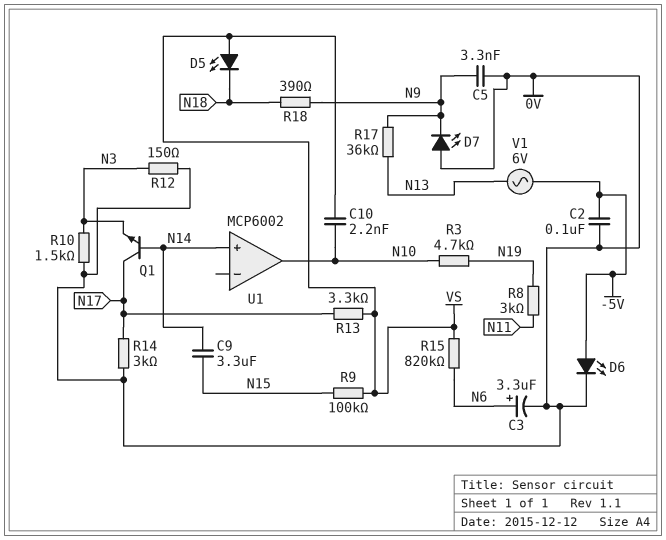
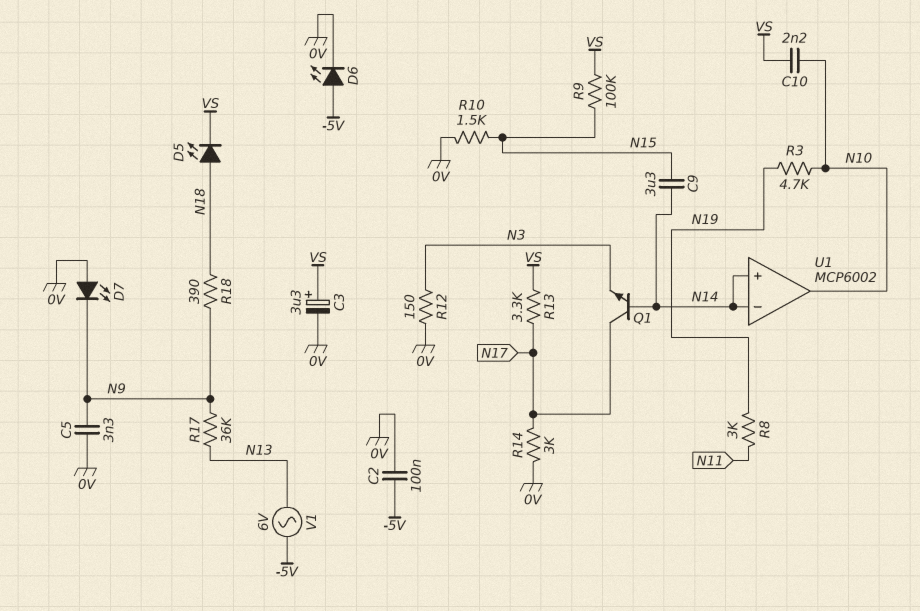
C3: 3.3uF (plus N6, minus 0V) -> 3.3uF (plus VS, minus 0V)
D5: LED (A VS, K N18) -> LED (A N18, K VS)
R10: 1.5k (0V, N3) -> 1.5k (0V, N15)
R15: 820k (N6, VS) -> none
U1 pin in-: none -> N14

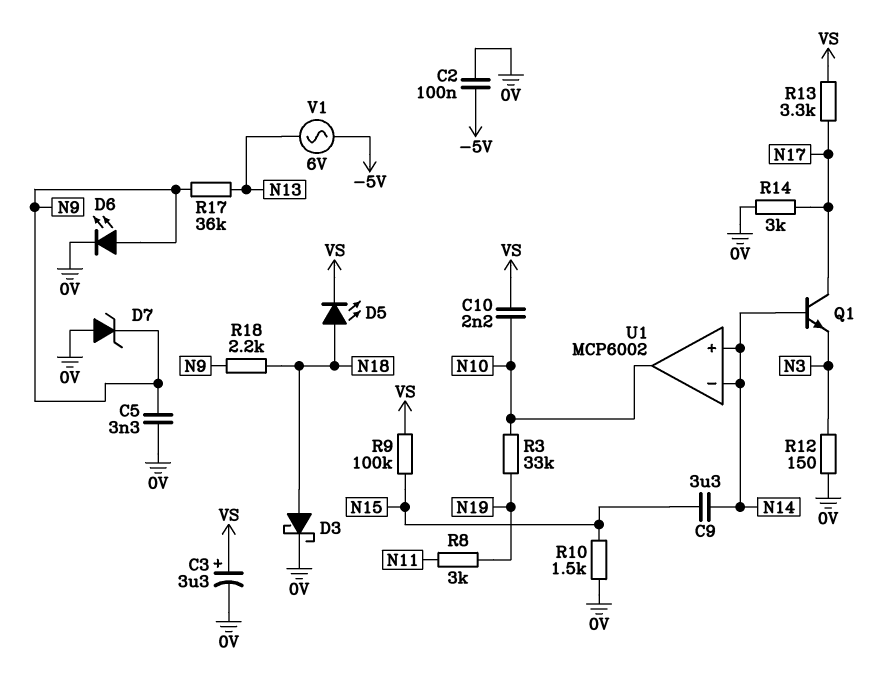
D3: none -> schottky (A N18, K 0V)
D6: LED (A -5V, K 0V) -> LED (A N9, K 0V)
D7: LED (A 0V, K N9) -> zener (A 0V, K N9)
R3: 4.7k (N10, N19) -> 33k (N10, N19)
R18: 390 (N9, N18) -> 2.2k (N9, N18)

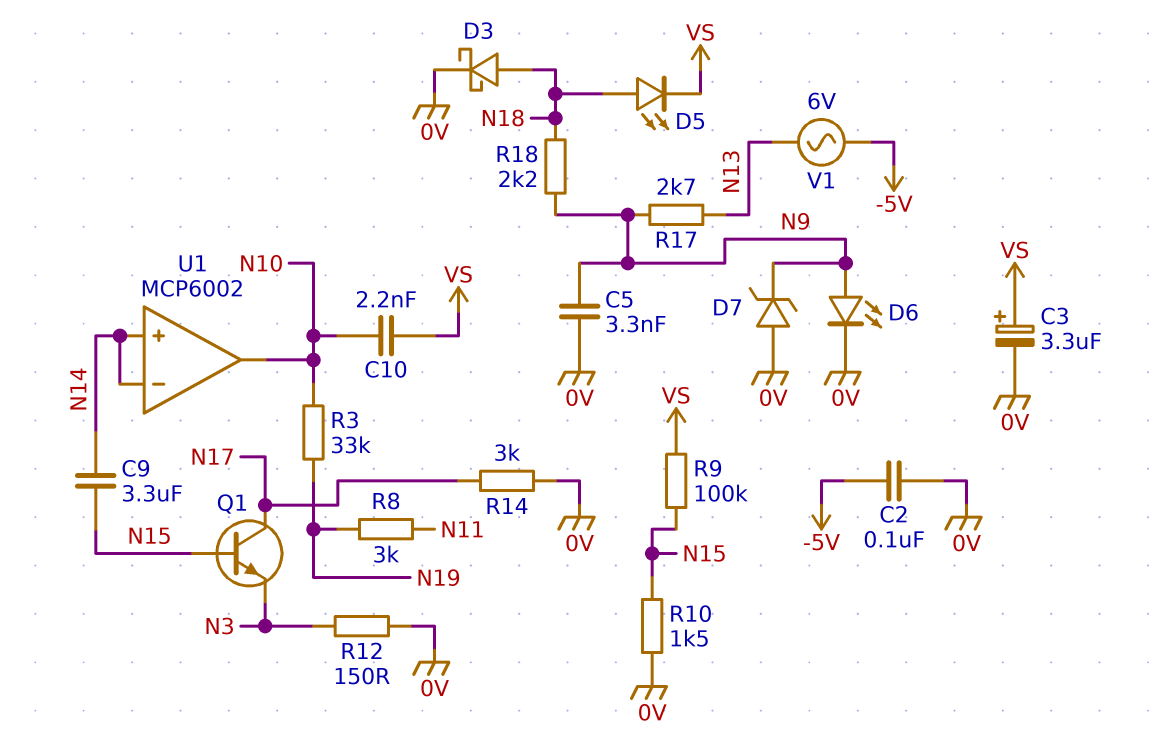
Q1: NPN (B N14, C N17, E N3) -> NPN (B N15, C N17, E N3)
R13: 3.3k (N17, VS) -> none
R17: 36k (N9, N13) -> 2.7k (N9, N13)

